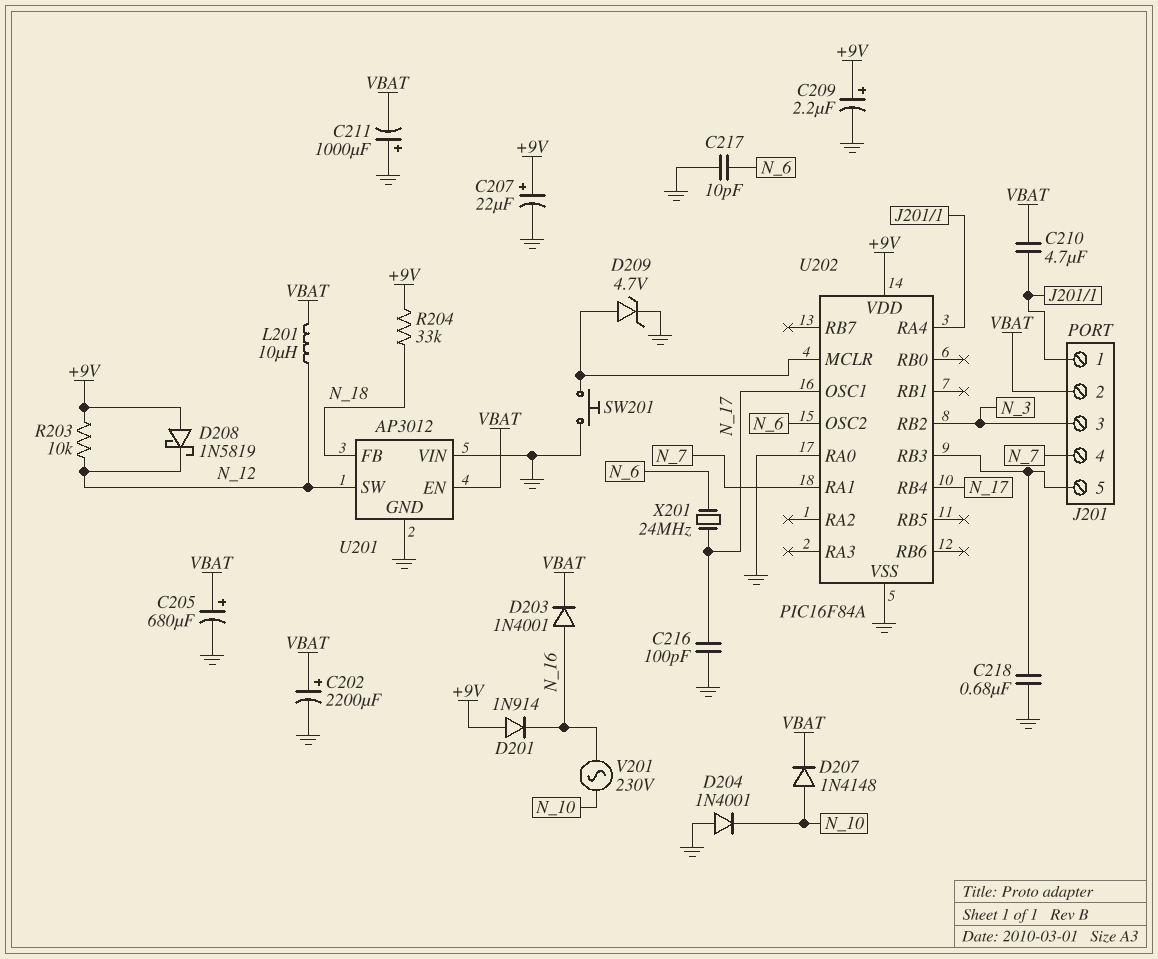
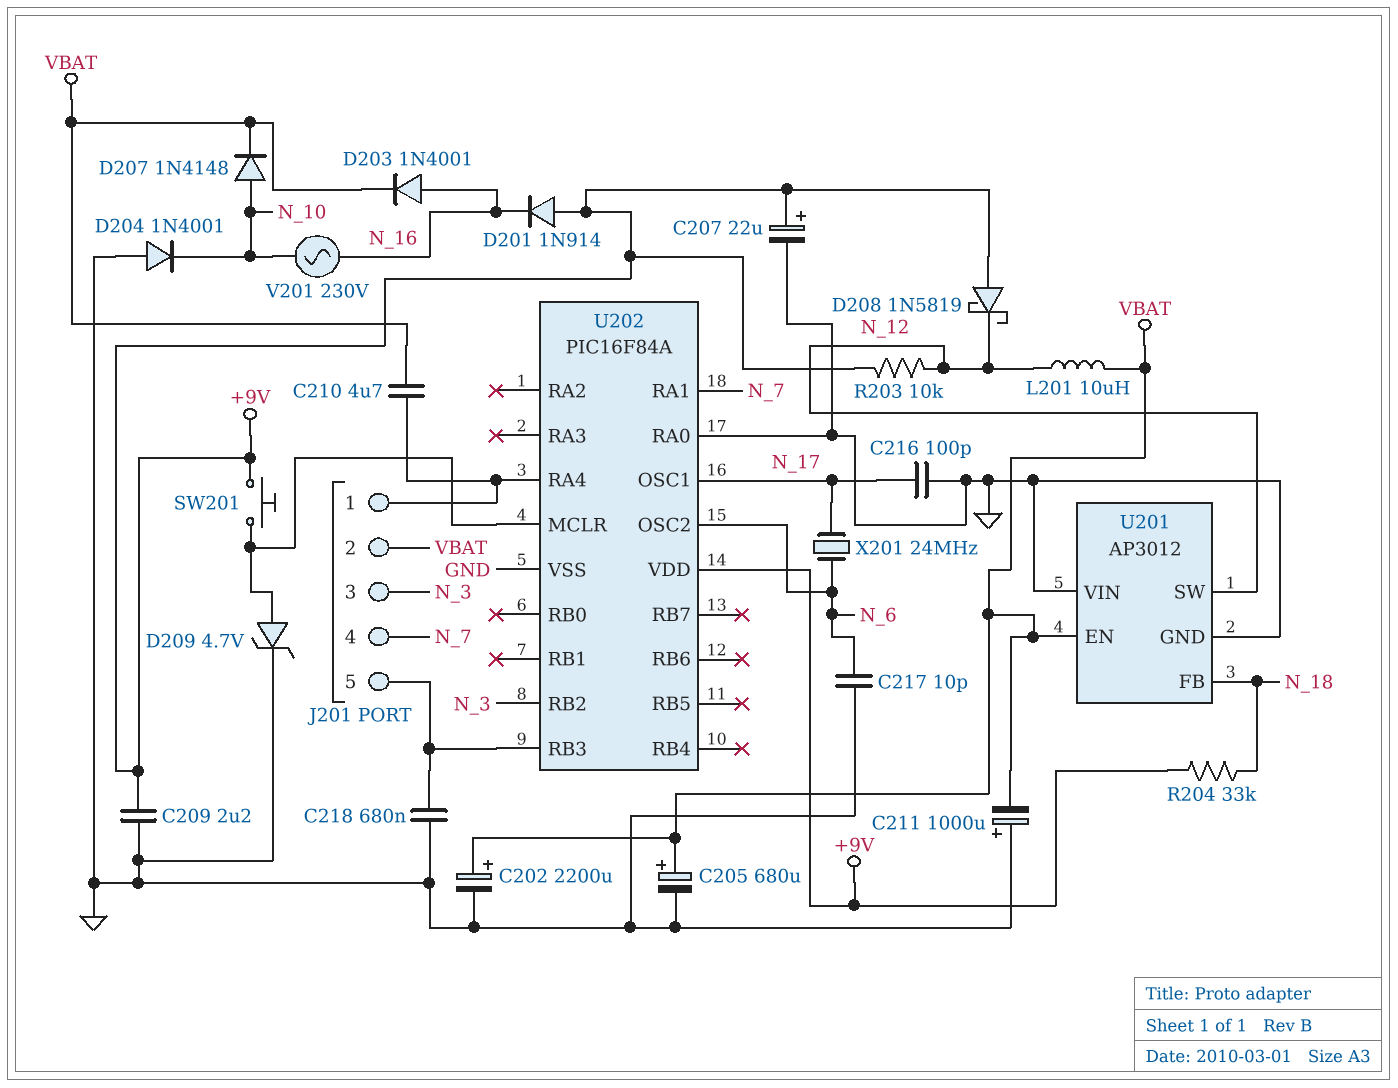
C209: 2.2uF (plus +9V, minus GND) -> 2.2uF (+9V, GND)
SW201: button (GND, U202/MCLR) -> button (+9V, U202/MCLR)
U202 pin RB4: N_17 -> none

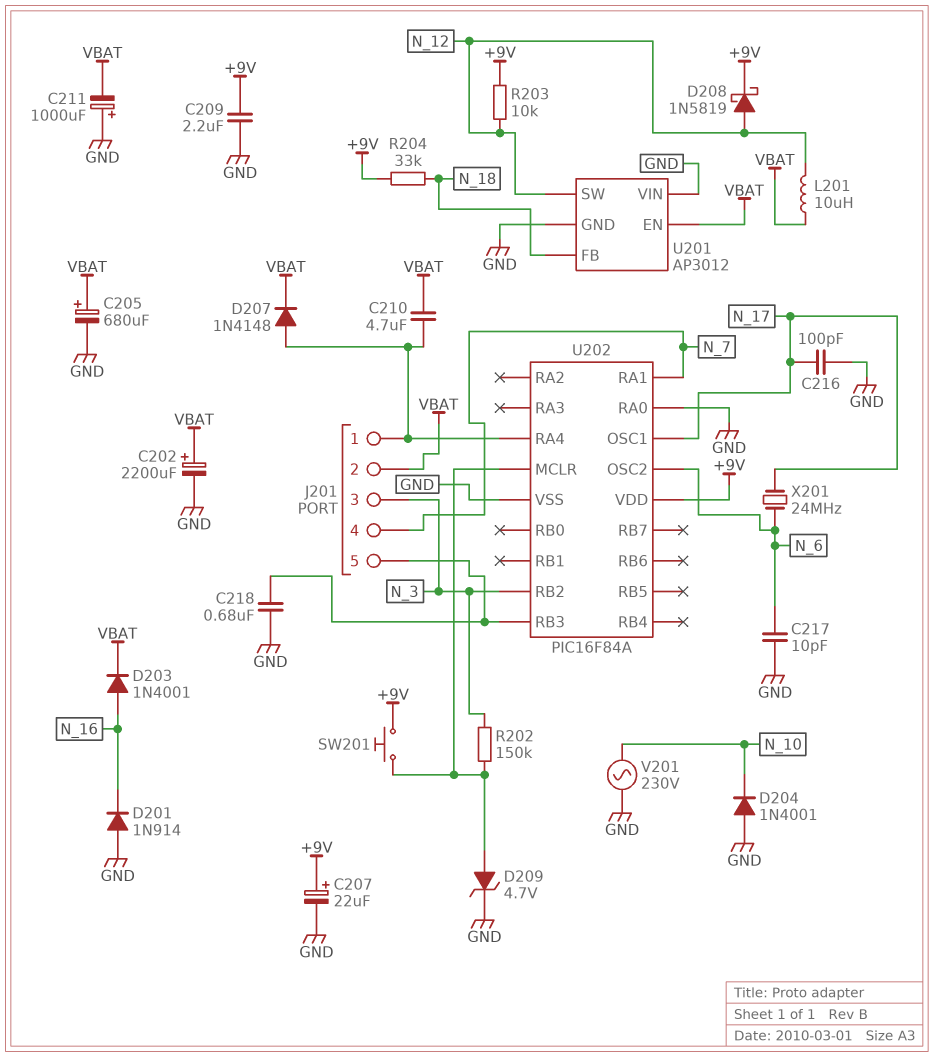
D201: diode 1N914 (A +9V, K N_16) -> diode 1N914 (A GND, K N_16)
D207: diode 1N4148 (A N_10, K VBAT) -> diode 1N4148 (A J201/1, K VBAT)
D208: schottky 1N5819 (A +9V, K N_12) -> schottky 1N5819 (A N_12, K +9V)
R202: none -> 150k (N_3, U202/MCLR)
V201: AC 230V (N_10, N_16) -> AC 230V (GND, N_10)

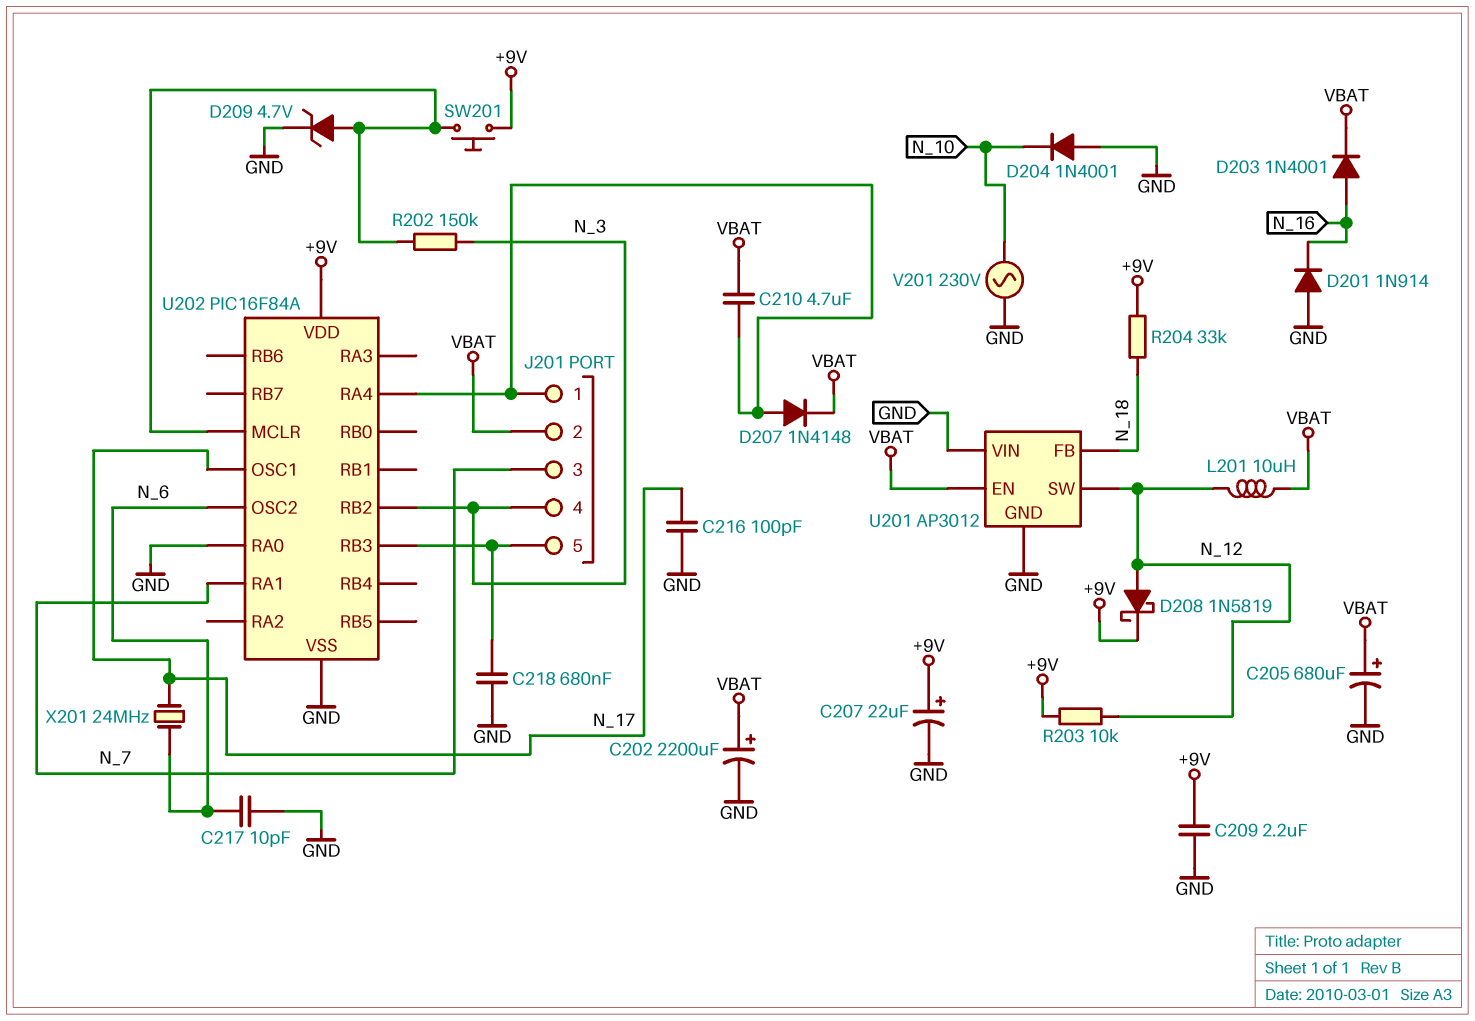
C211: 1000uF (plus GND, minus VBAT) -> none
J201 pin 3: N_3 -> N_7
J201 pin 4: N_7 -> N_3

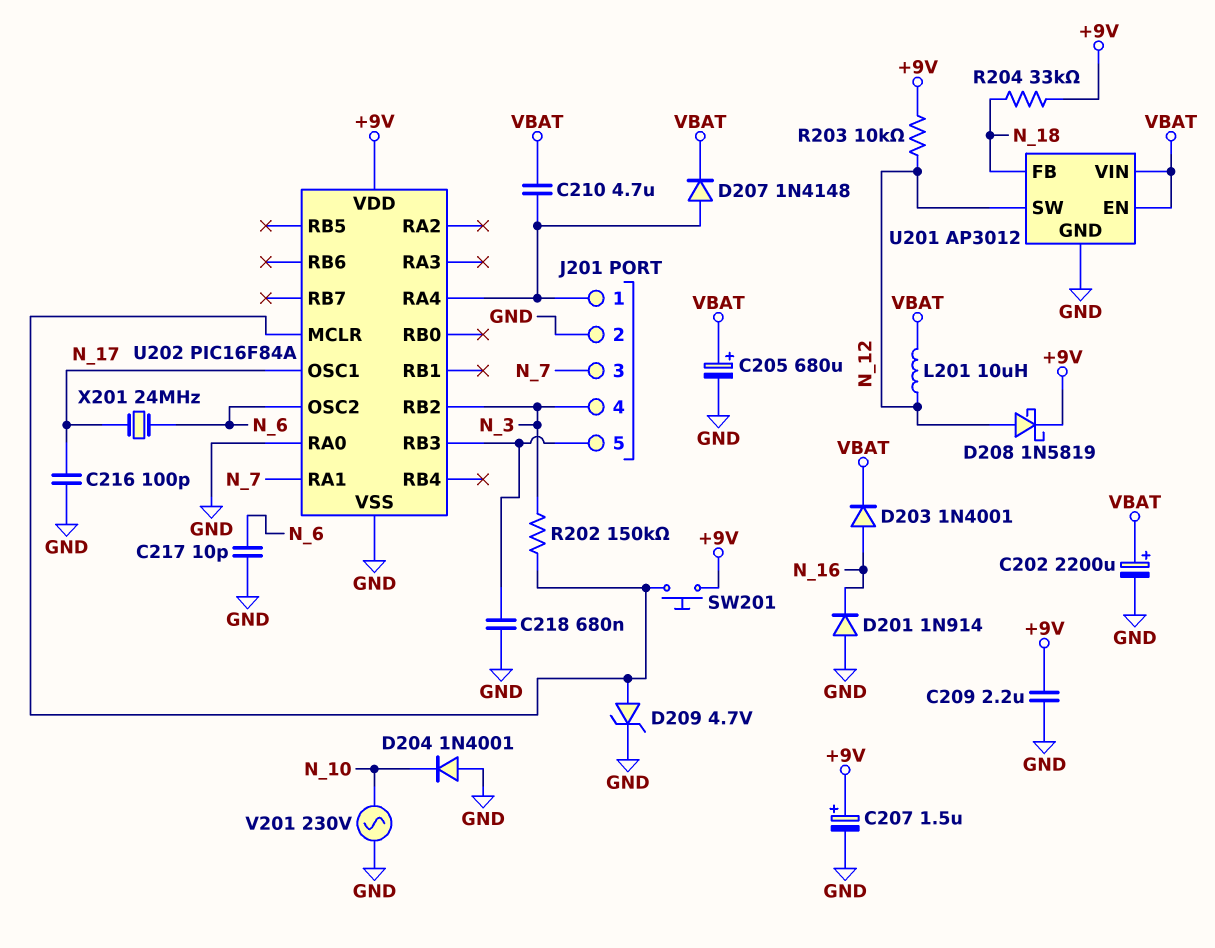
C207: 22uF (plus +9V, minus GND) -> 1.5uF (plus +9V, minus GND)
J201 pin 2: VBAT -> GND
U201 pin VIN: GND -> VBAT

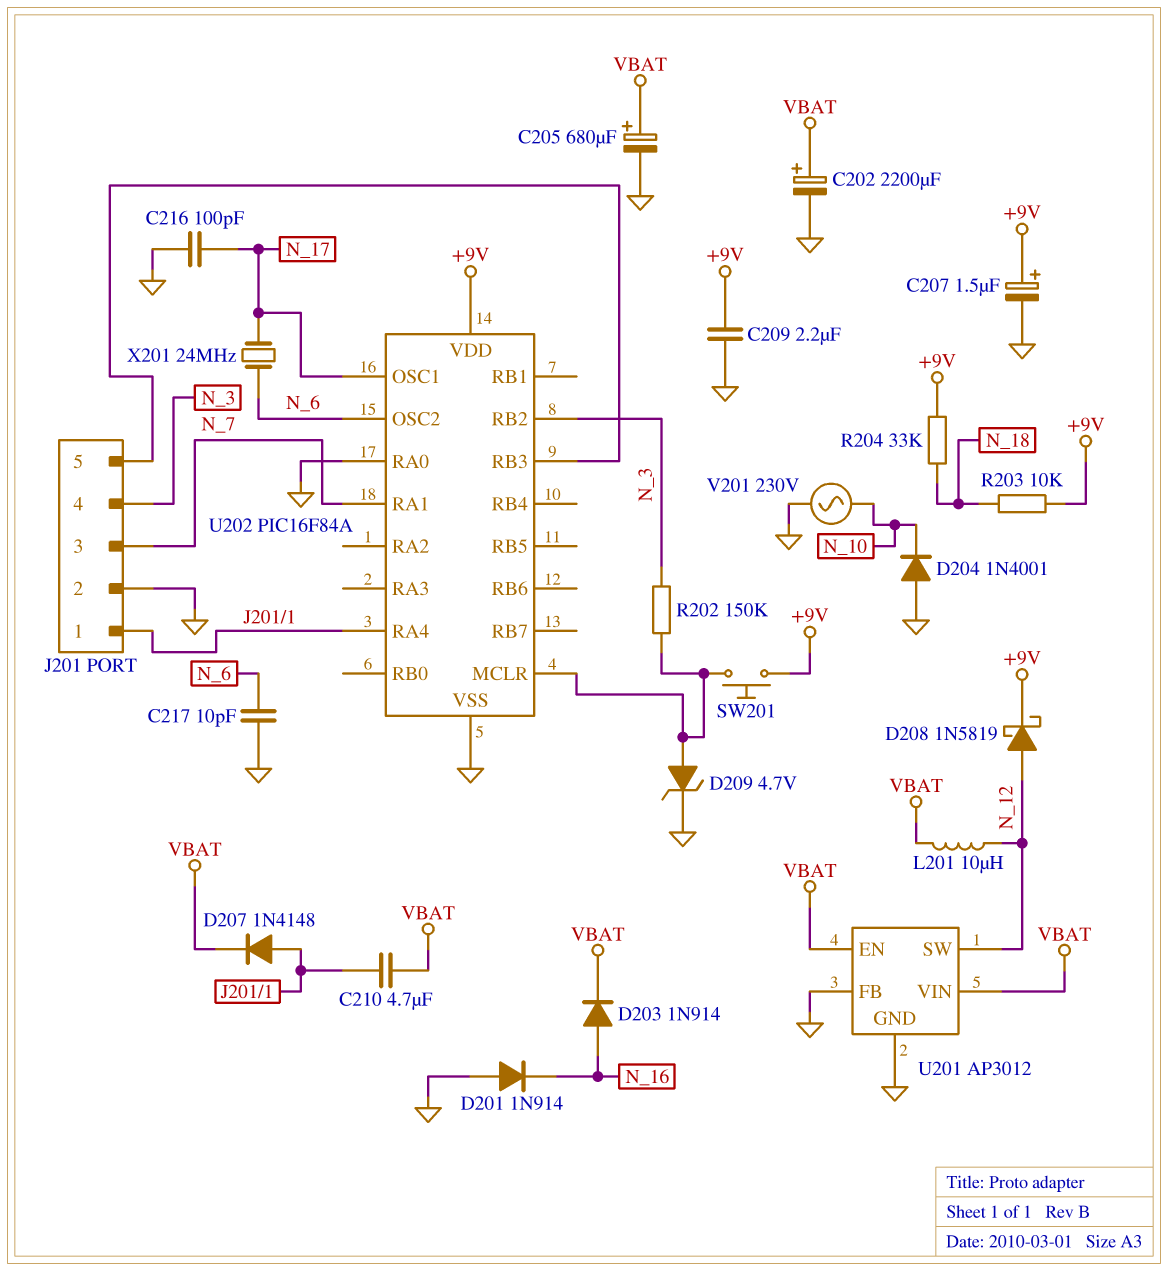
C218: 680nF (GND, J201/5) -> none
D203: diode 1N4001 (A N_16, K VBAT) -> diode 1N914 (A N_16, K VBAT)
R203: 10k (+9V, N_12) -> 10k (+9V, N_18)
U201 pin FB: N_18 -> GND

